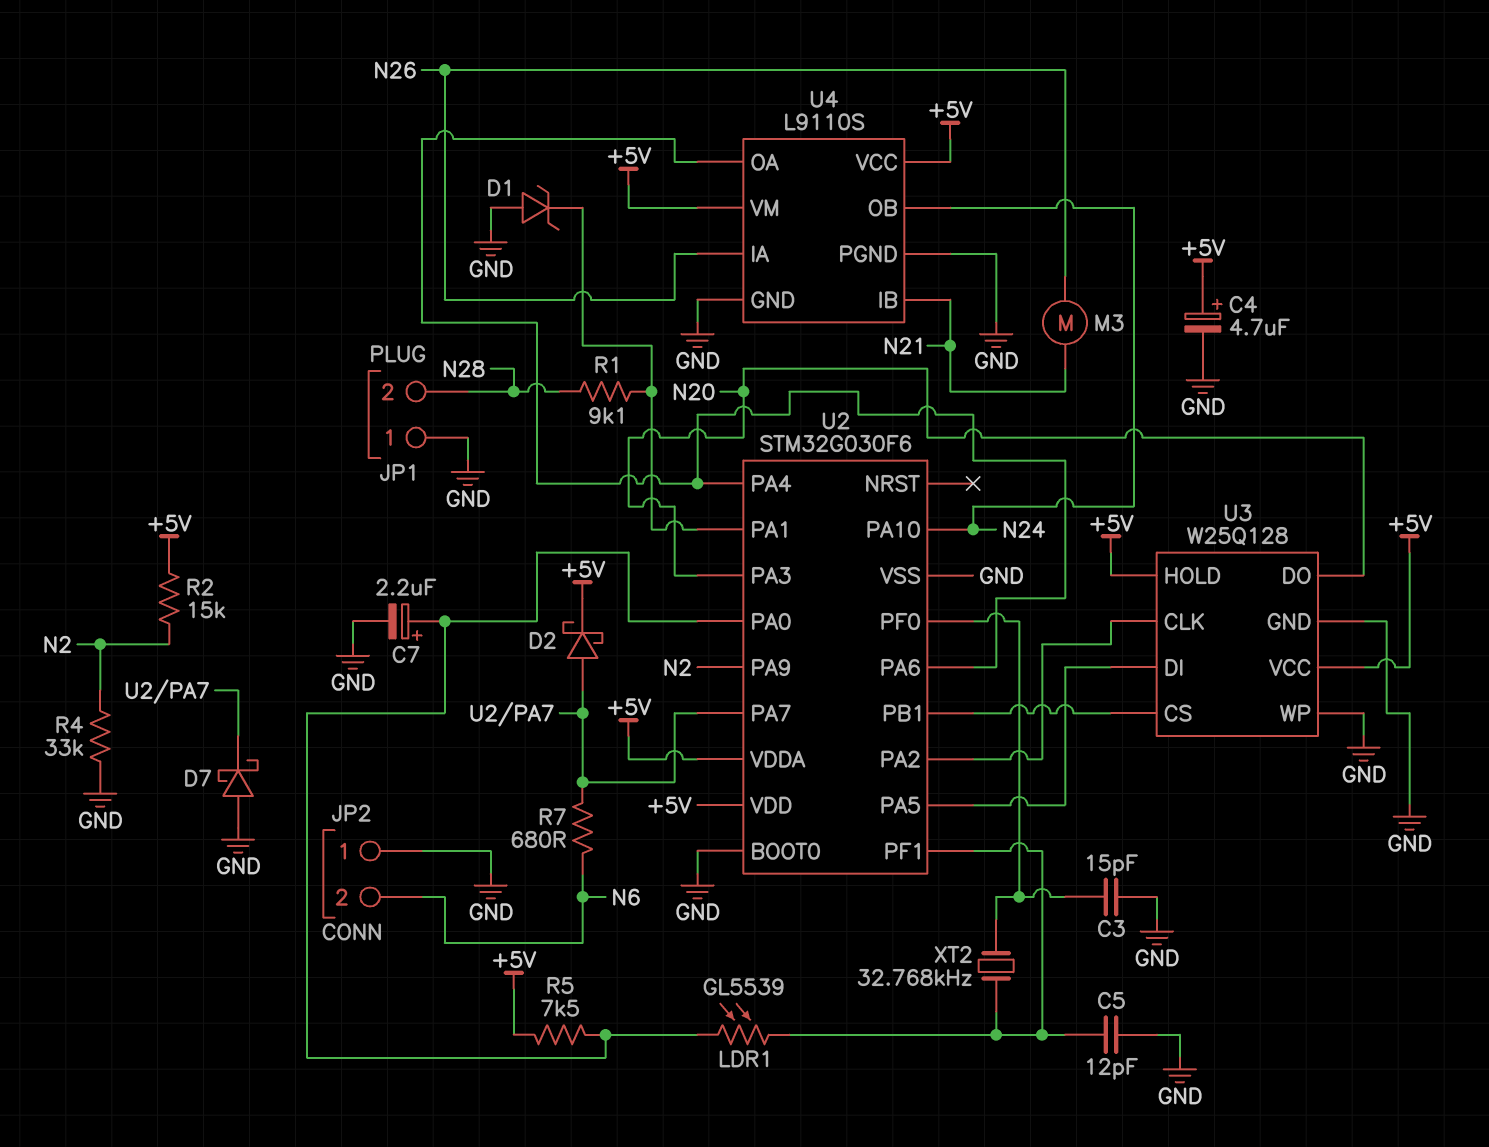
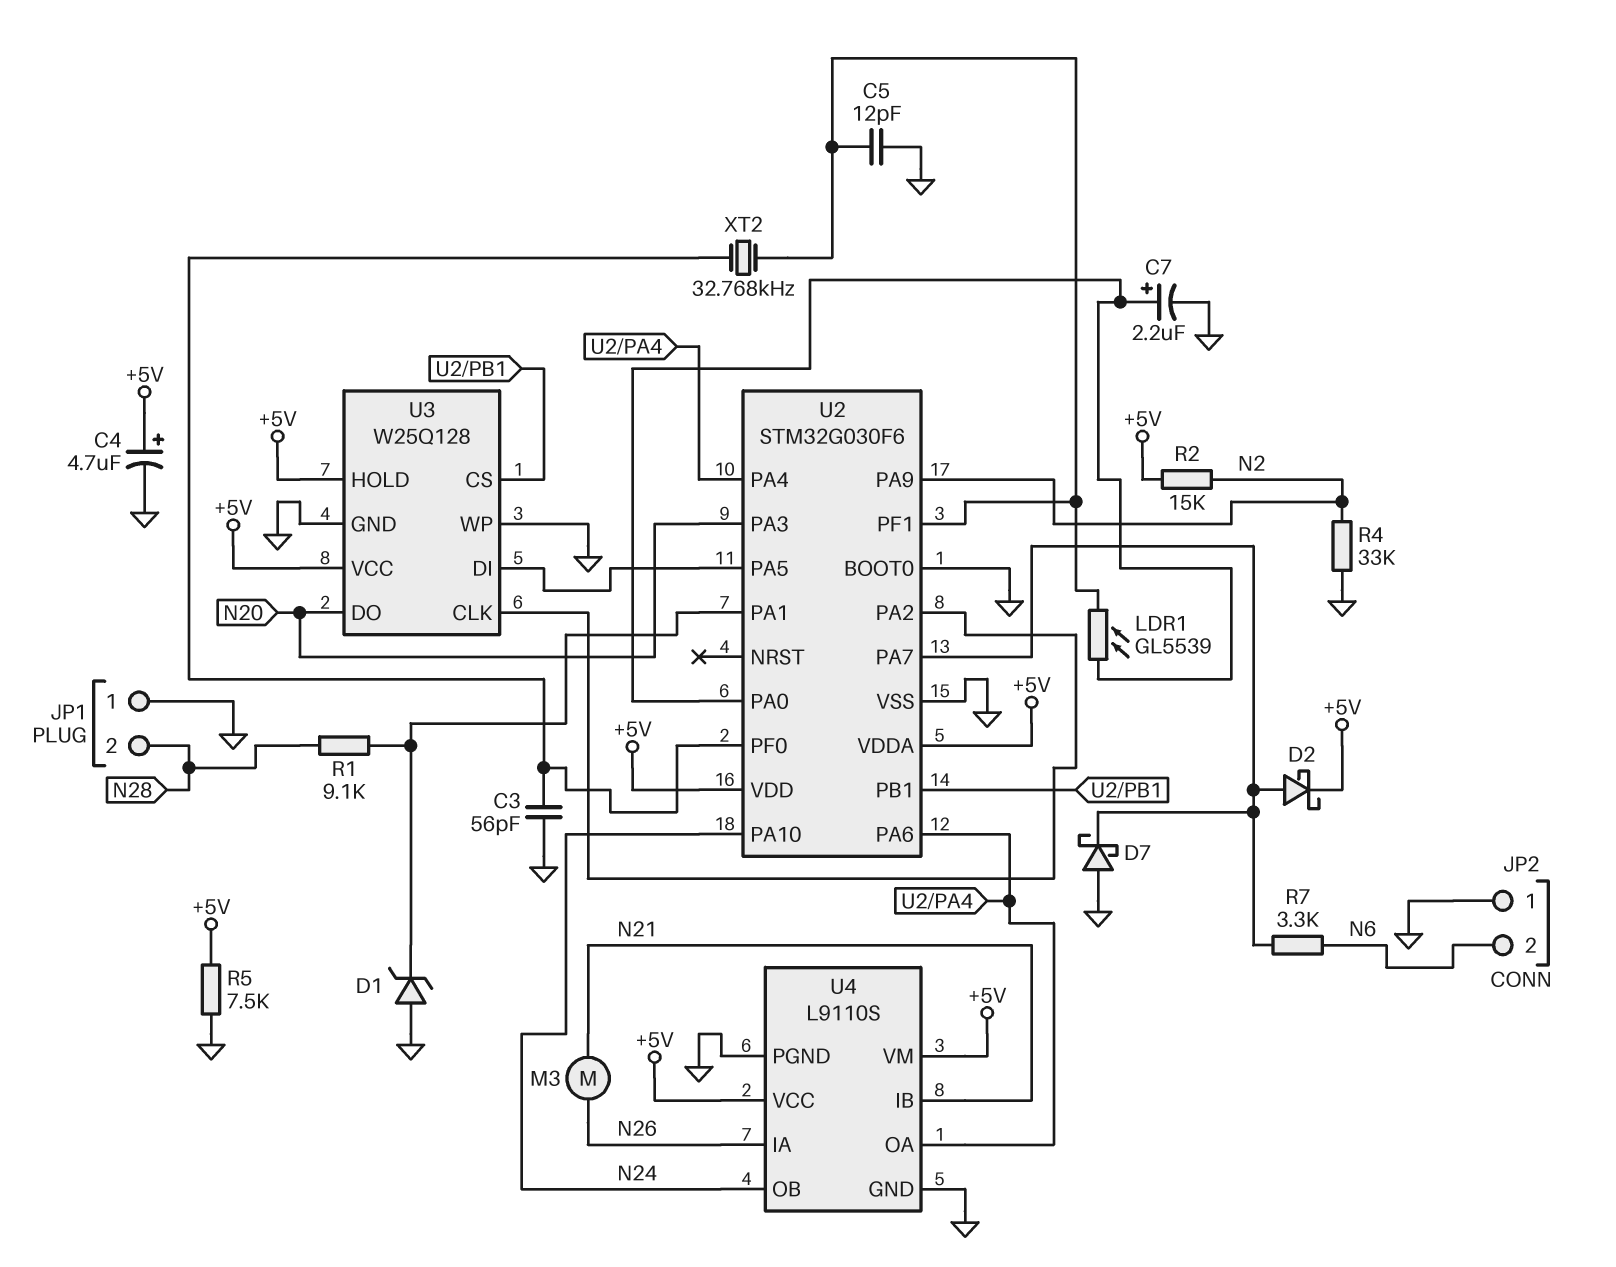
C3: 15pF (GND, U2/PF0) -> 56pF (GND, U2/PF0)
R5: 7.5k (+5V, U2/PA0) -> 7.5k (+5V, GND)
R7: 680 (N6, U2/PA7) -> 3.3k (N6, U2/PA7)

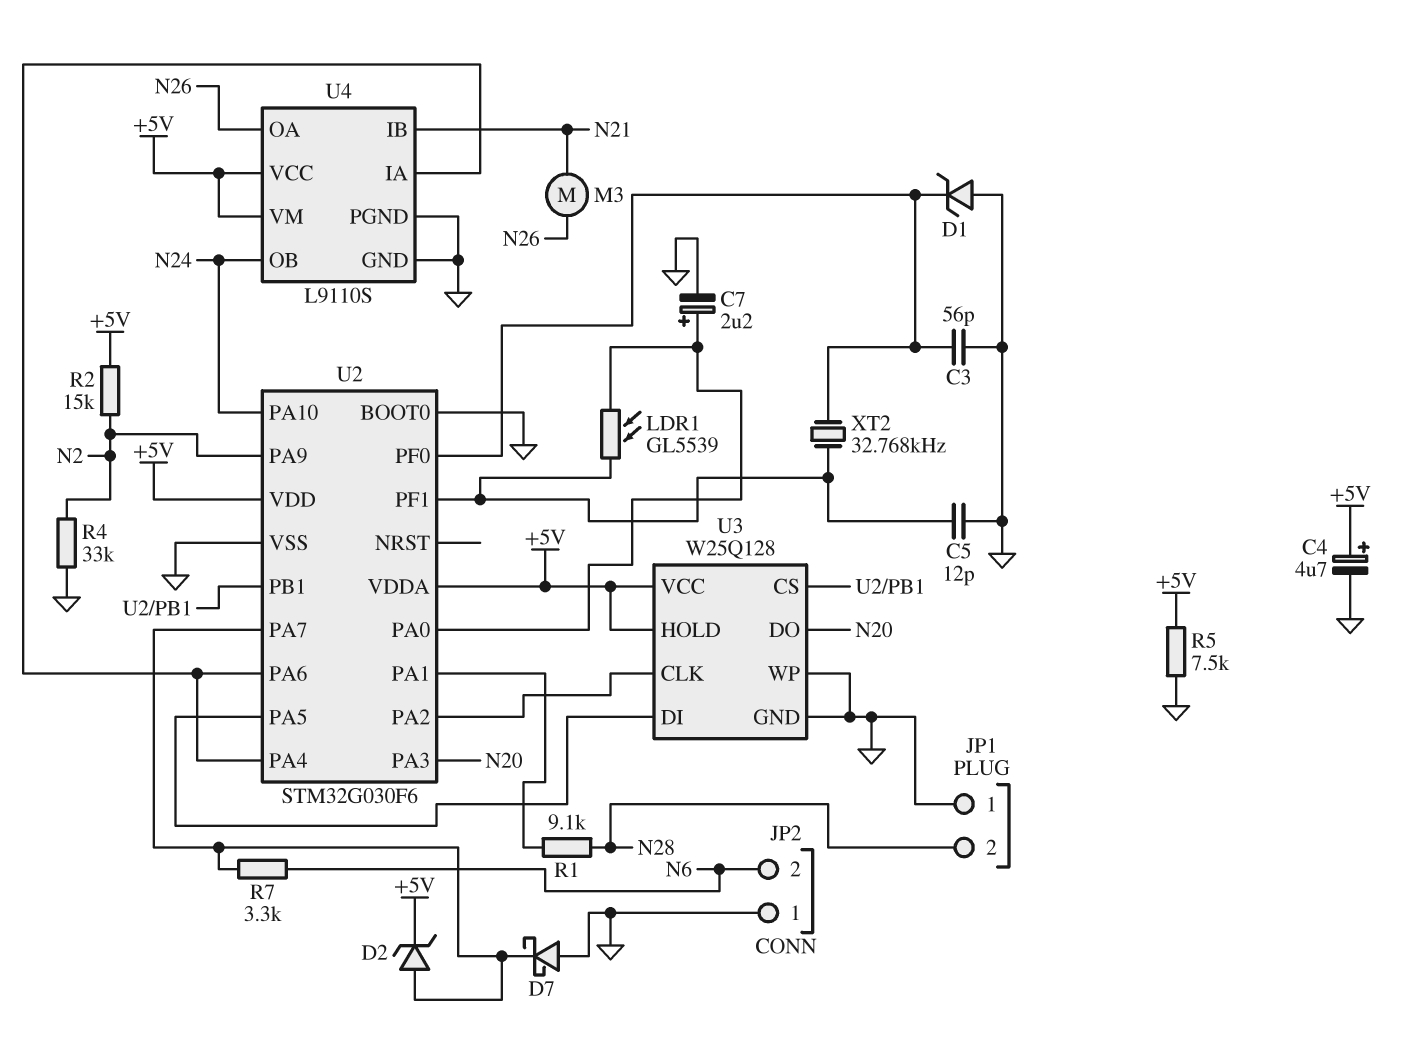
D1: zener (A GND, K U2/PA1) -> zener (A GND, K U2/PF0)
D2: schottky (A U2/PA7, K +5V) -> zener (A U2/PA7, K +5V)
U4 pin IA: N26 -> U2/PA4
U4 pin OA: U2/PA4 -> N26

